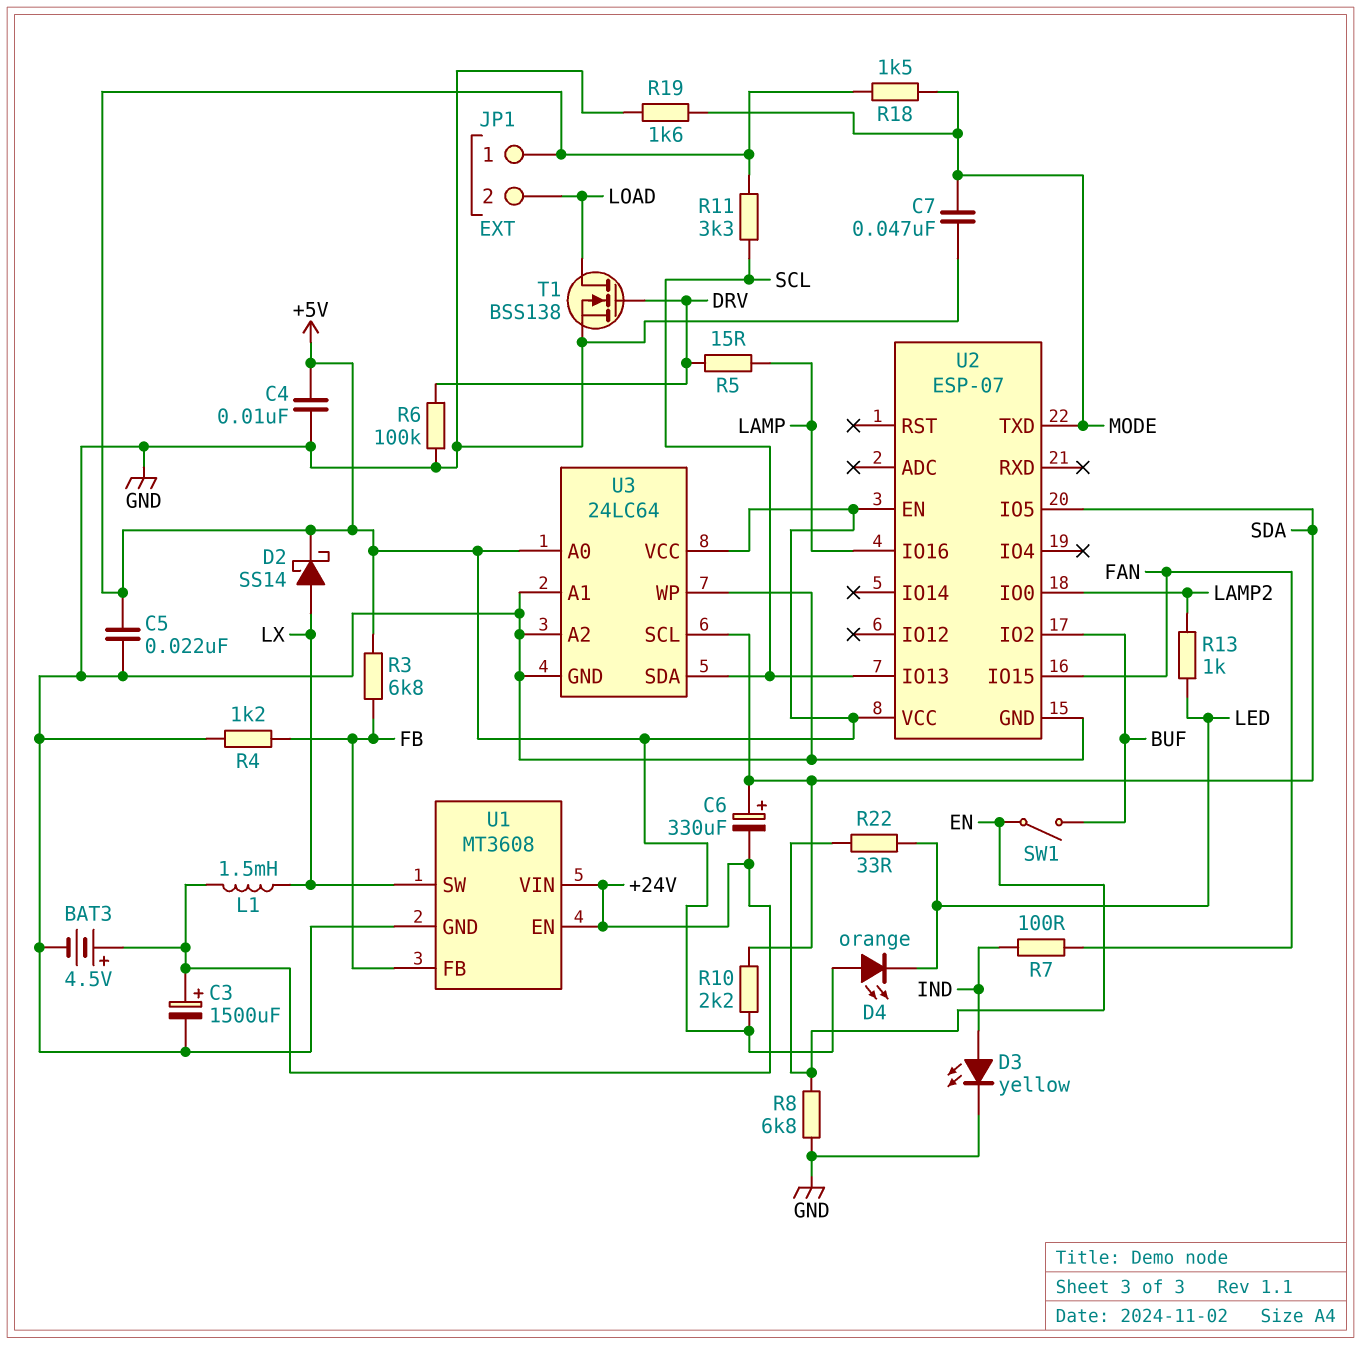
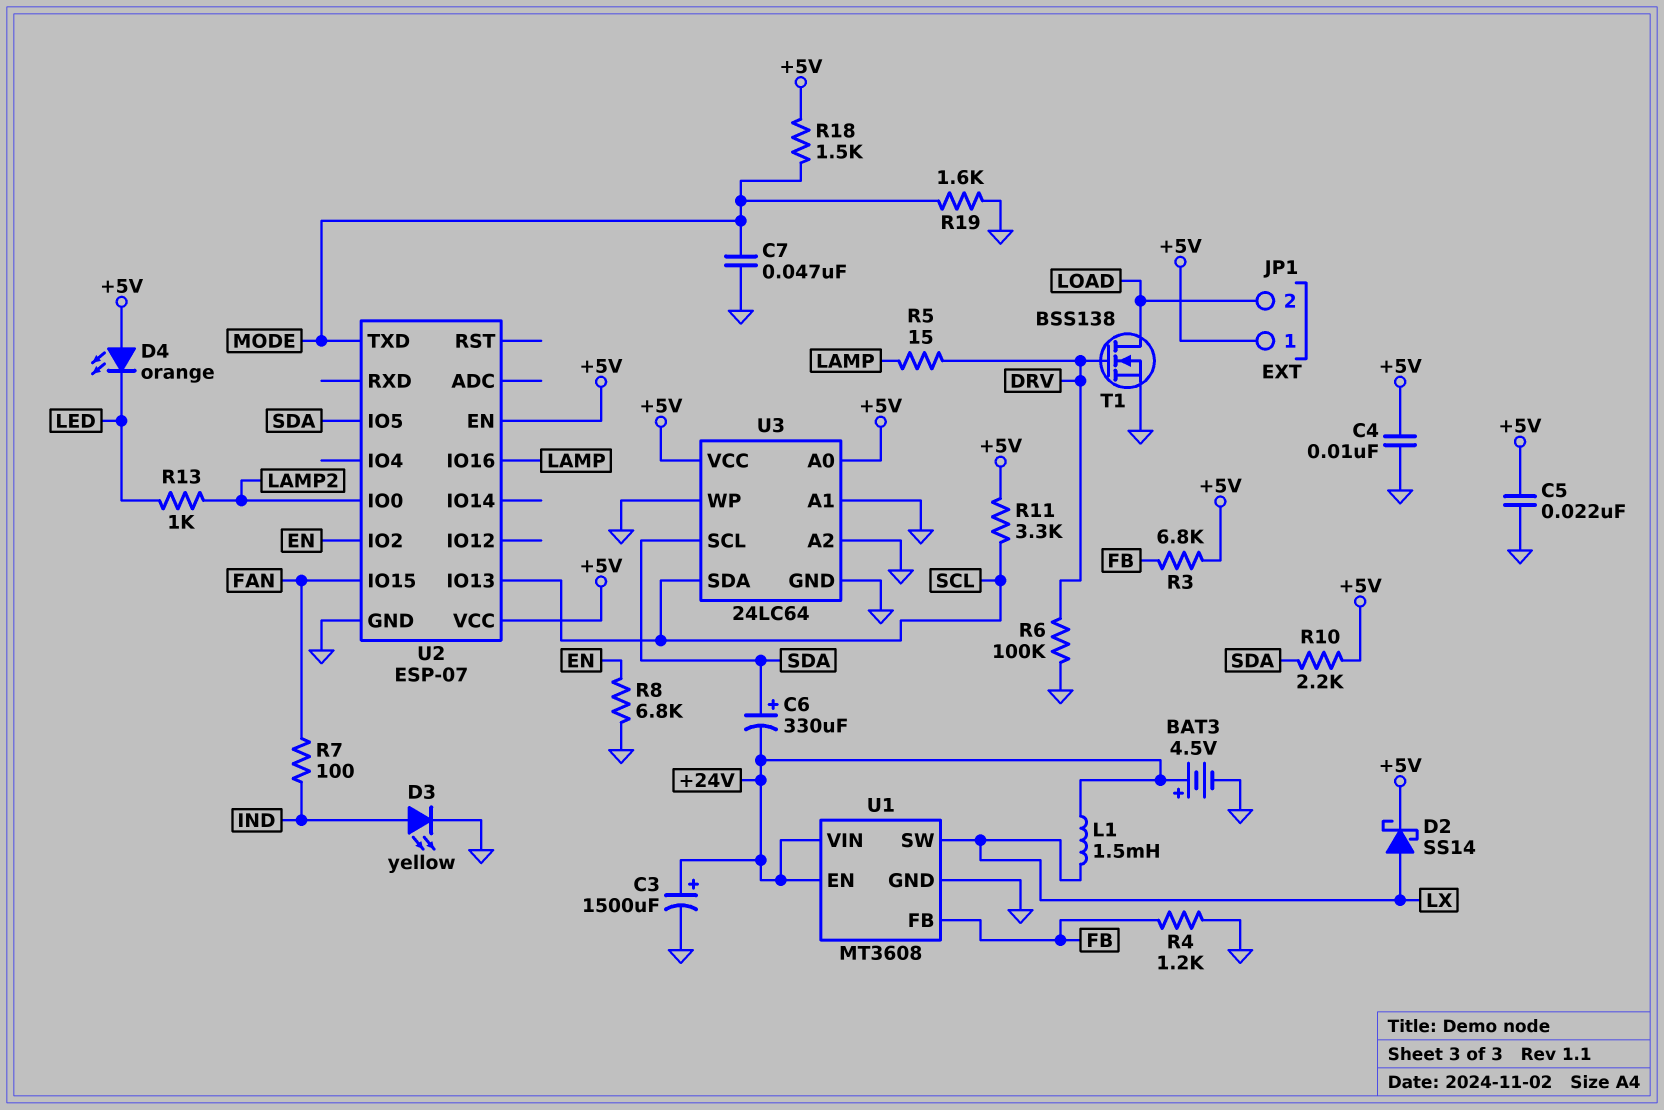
R22: 33 (EN, LED) -> none
SW1: switch (BUF, EN) -> none
U2 pin IO2: BUF -> EN

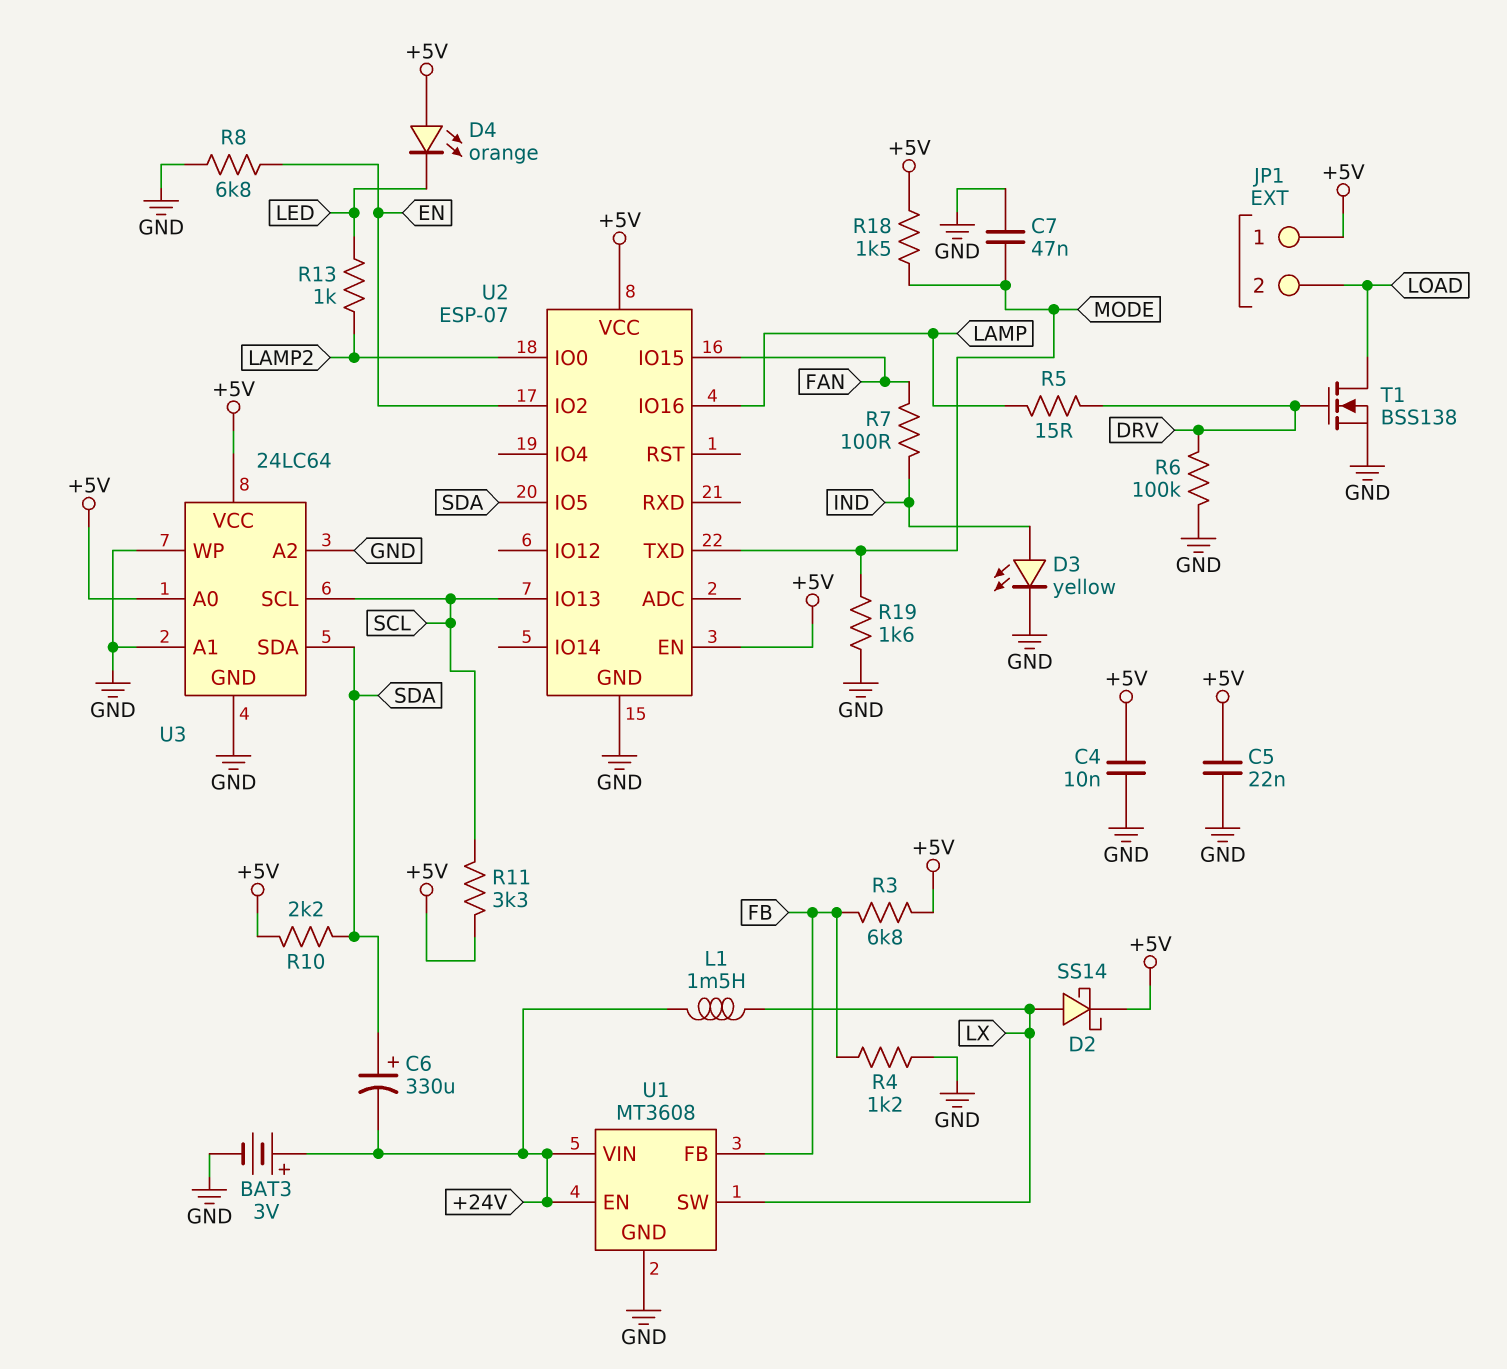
BAT3: 4.5V (plus +24V, minus GND) -> 3V (plus +24V, minus GND)
C3: 1500uF (plus +24V, minus GND) -> none
U3 pin SCL: SDA -> SCL
U3 pin SDA: SCL -> SDA

